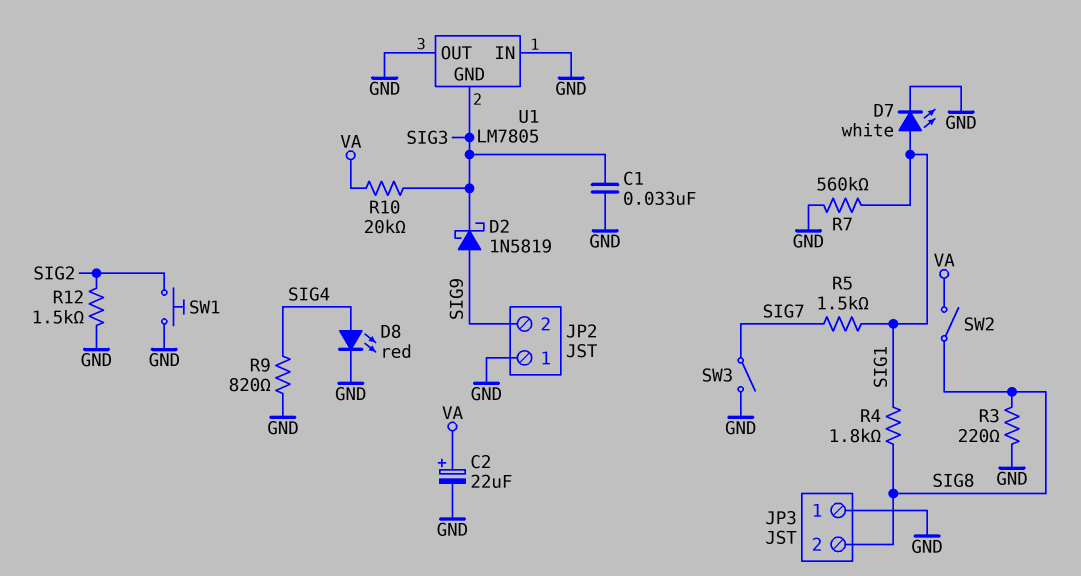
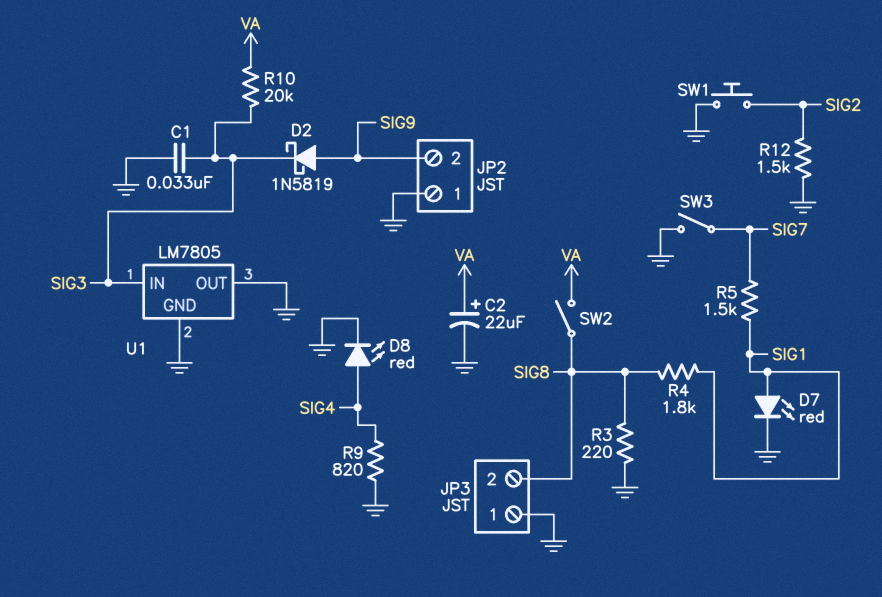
D7: LED white (A SIG1, K GND) -> LED red (A SIG1, K GND)
R7: 560k (GND, SIG1) -> none
U1 pin GND: SIG3 -> GND
U1 pin IN: GND -> SIG3

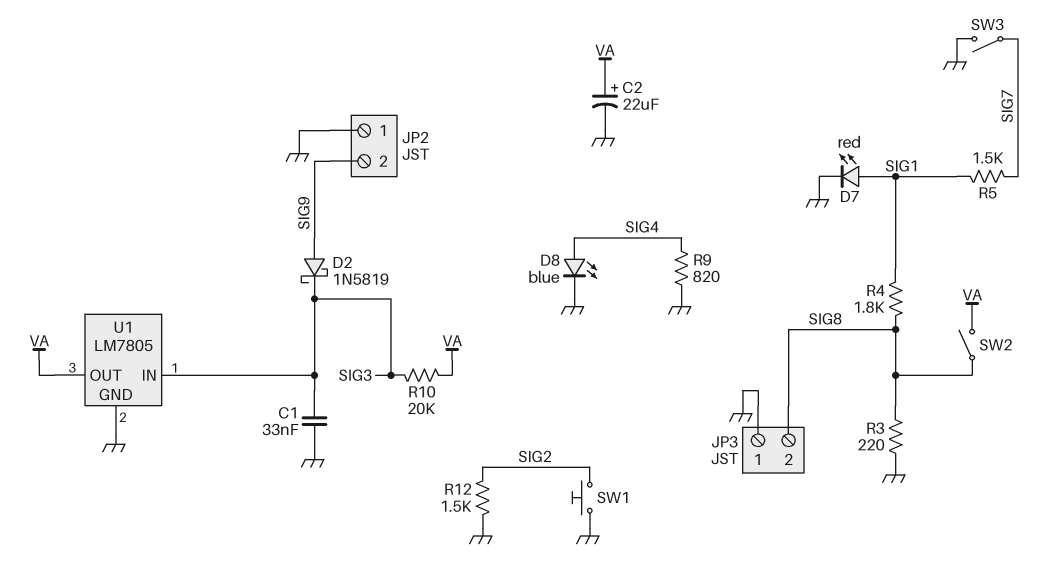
D8: LED red (A SIG4, K GND) -> LED blue (A SIG4, K GND)
U1 pin OUT: GND -> VA

